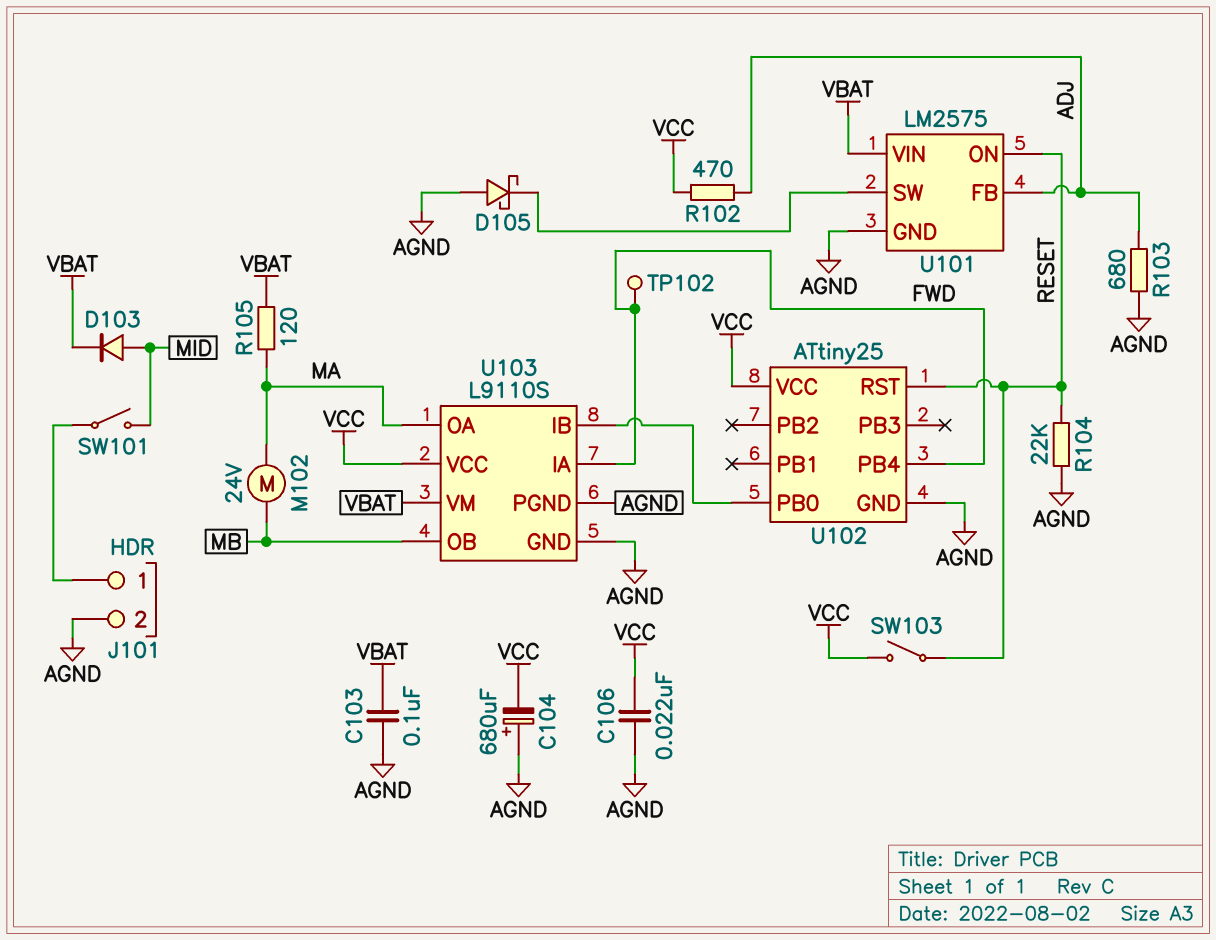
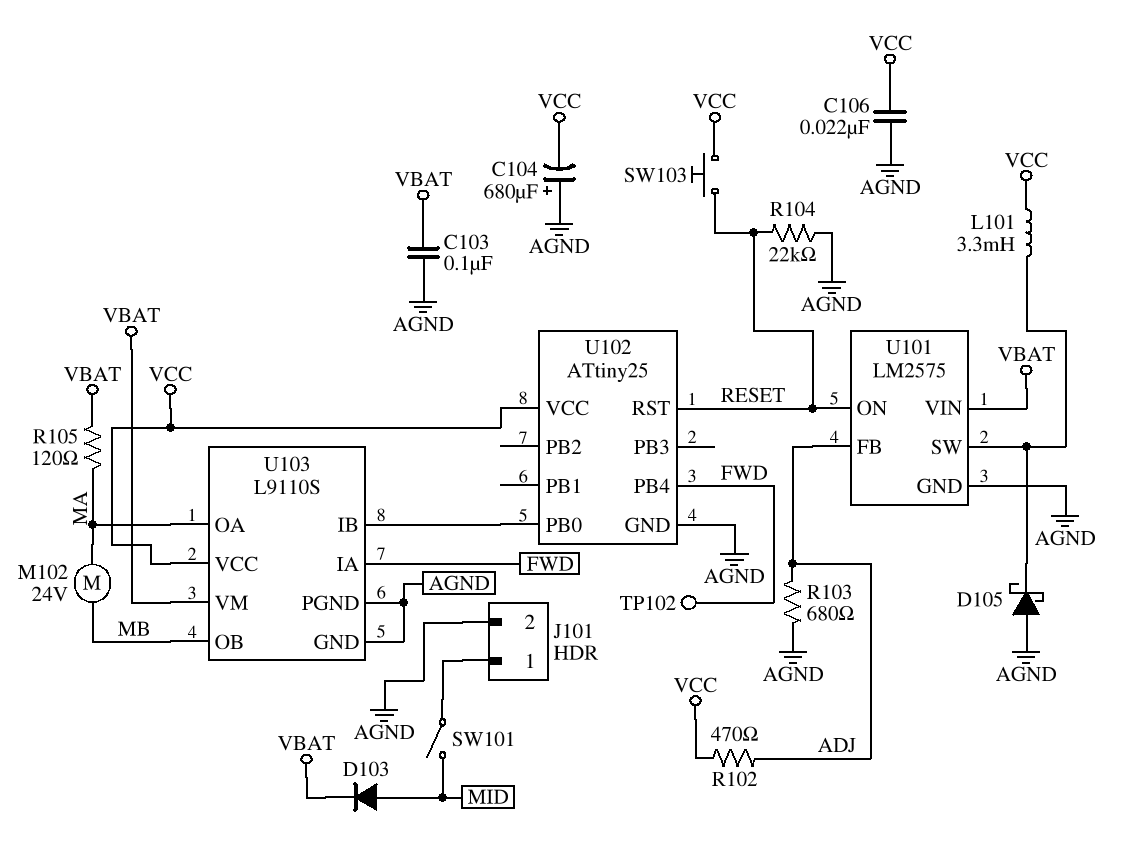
L101: none -> 3.3mH (U101/SW, VCC)
SW103: switch (RESET, VCC) -> button (RESET, VCC)

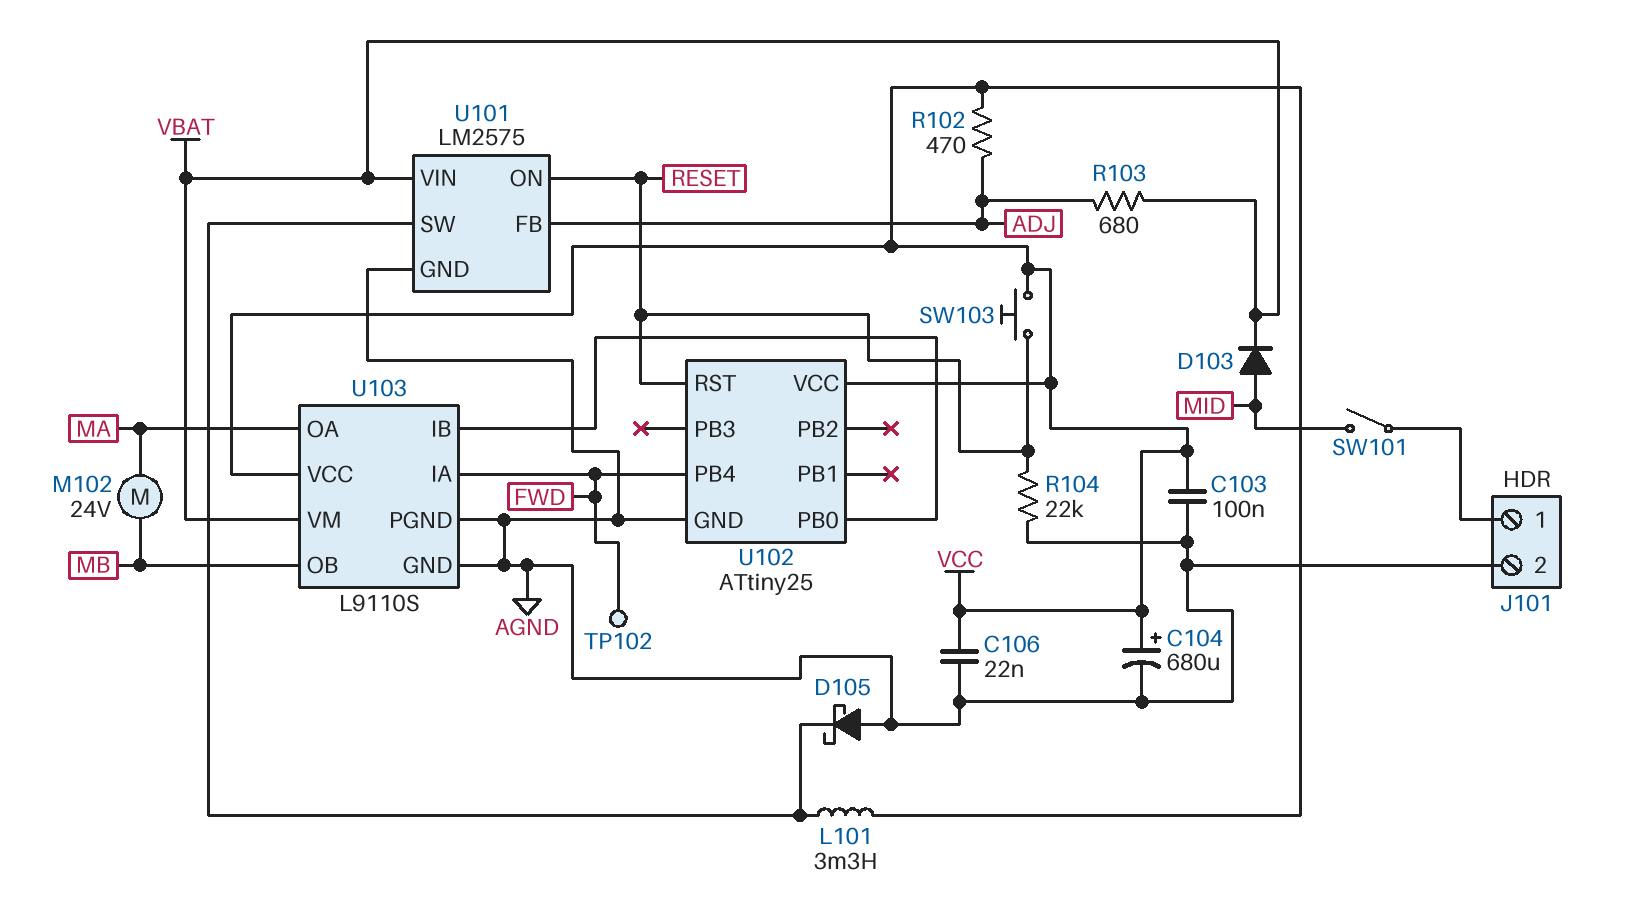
C103: 100nF (AGND, VBAT) -> 100nF (AGND, VCC)
C104: 680uF (plus AGND, minus VCC) -> 680uF (plus VCC, minus AGND)
R103: 680 (ADJ, AGND) -> 680 (ADJ, VBAT)
R105: 120 (MA, VBAT) -> none

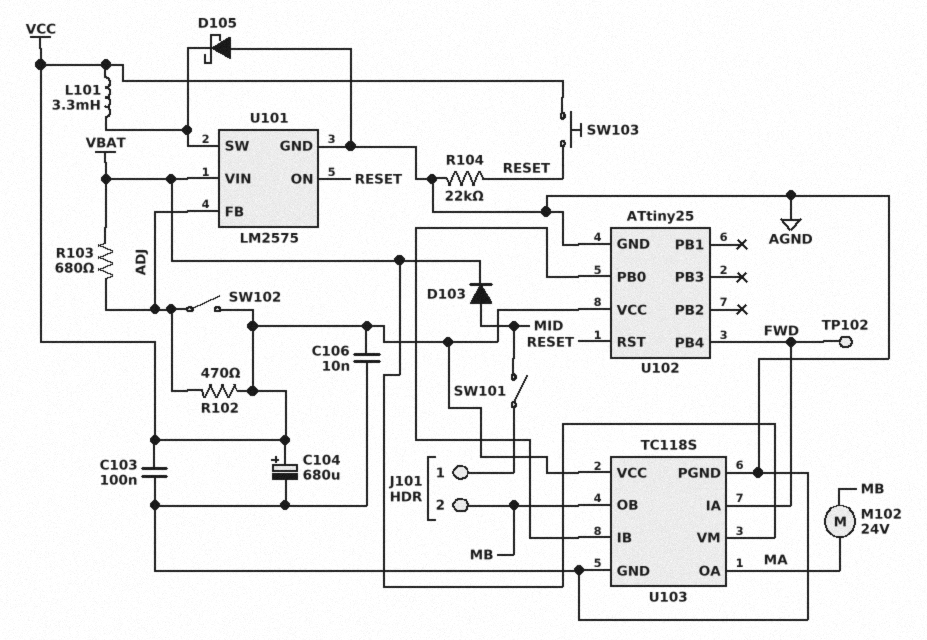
C106: 22nF (AGND, VCC) -> 10nF (AGND, VCC)
J101 pin 2: AGND -> MB
SW102: none -> switch (ADJ, VCC)
U103: L9110S -> TC118S

